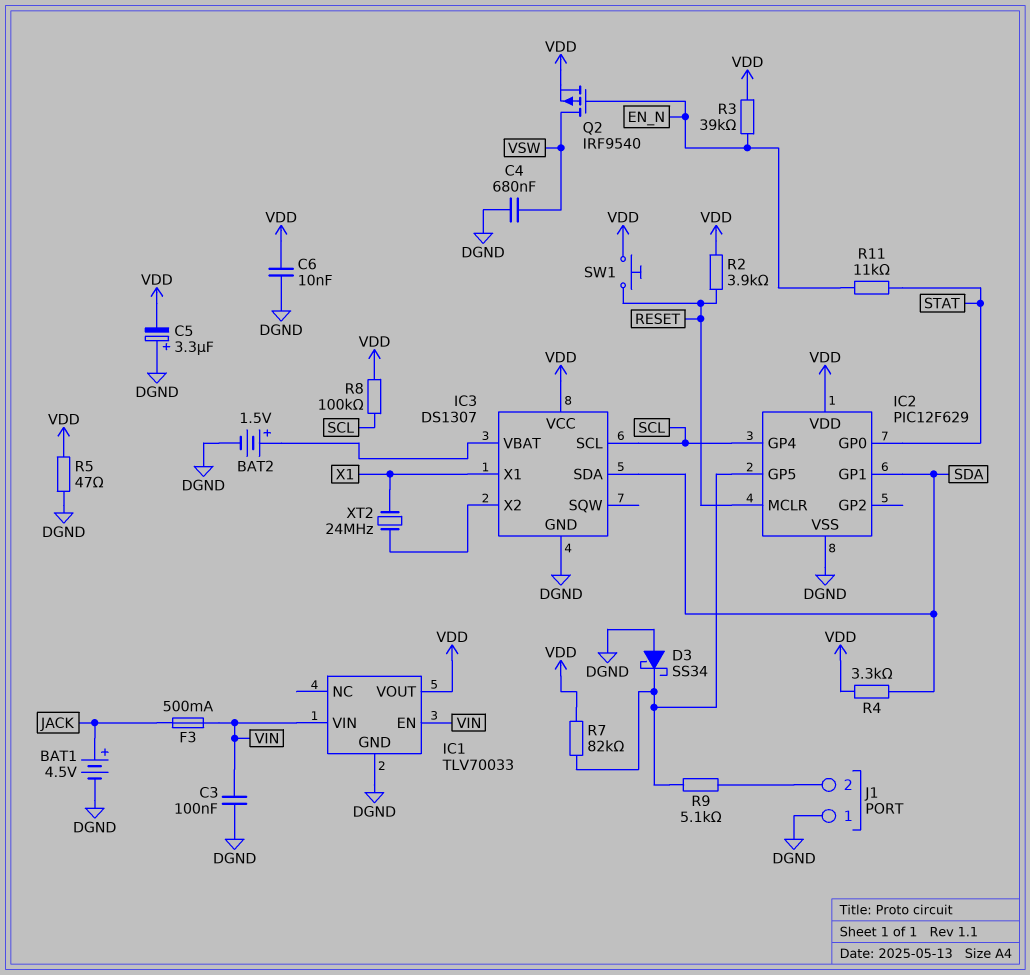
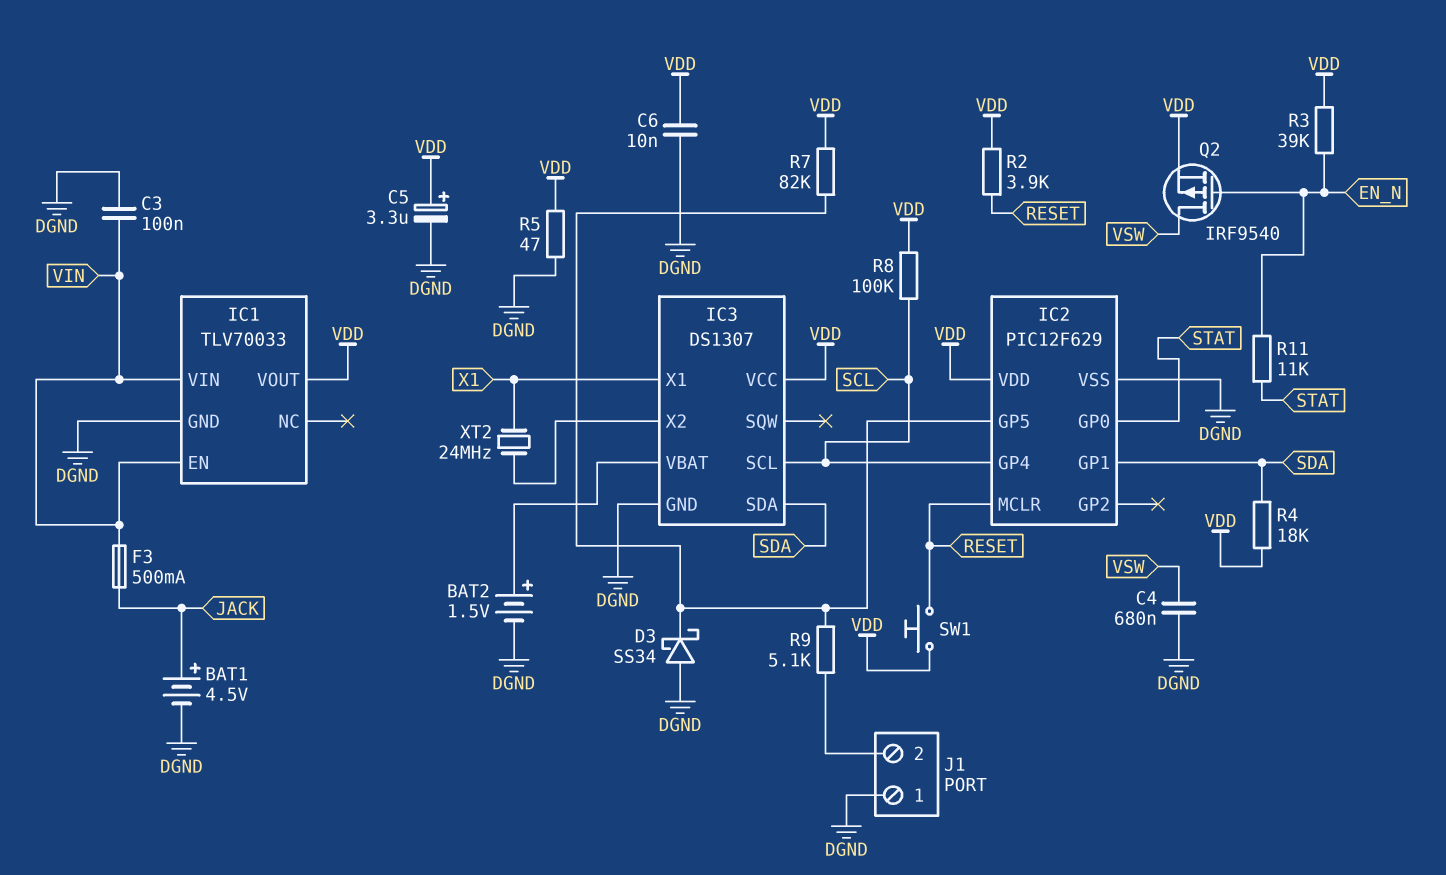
C5: 3.3uF (plus DGND, minus VDD) -> 3.3uF (plus VDD, minus DGND)
R4: 3.3k (SDA, VDD) -> 18k (SDA, VDD)

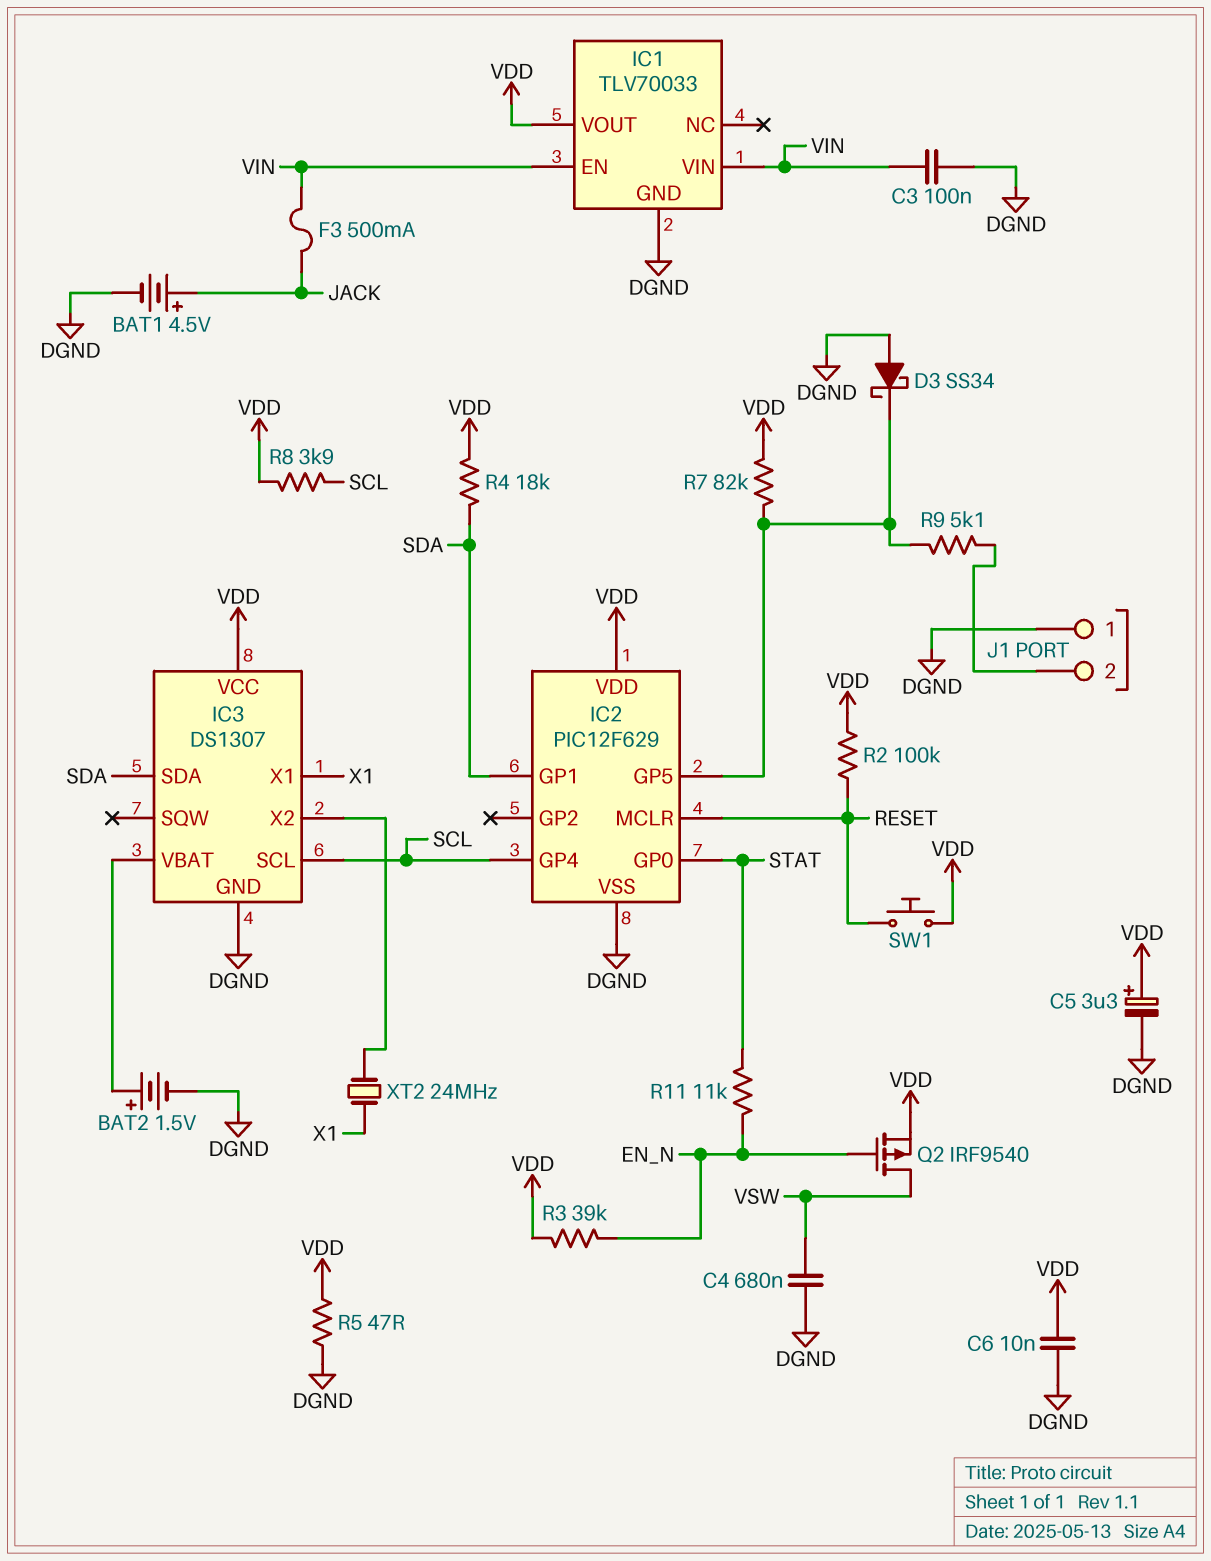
R2: 3.9k (RESET, VDD) -> 100k (RESET, VDD)
R8: 100k (SCL, VDD) -> 3.9k (SCL, VDD)

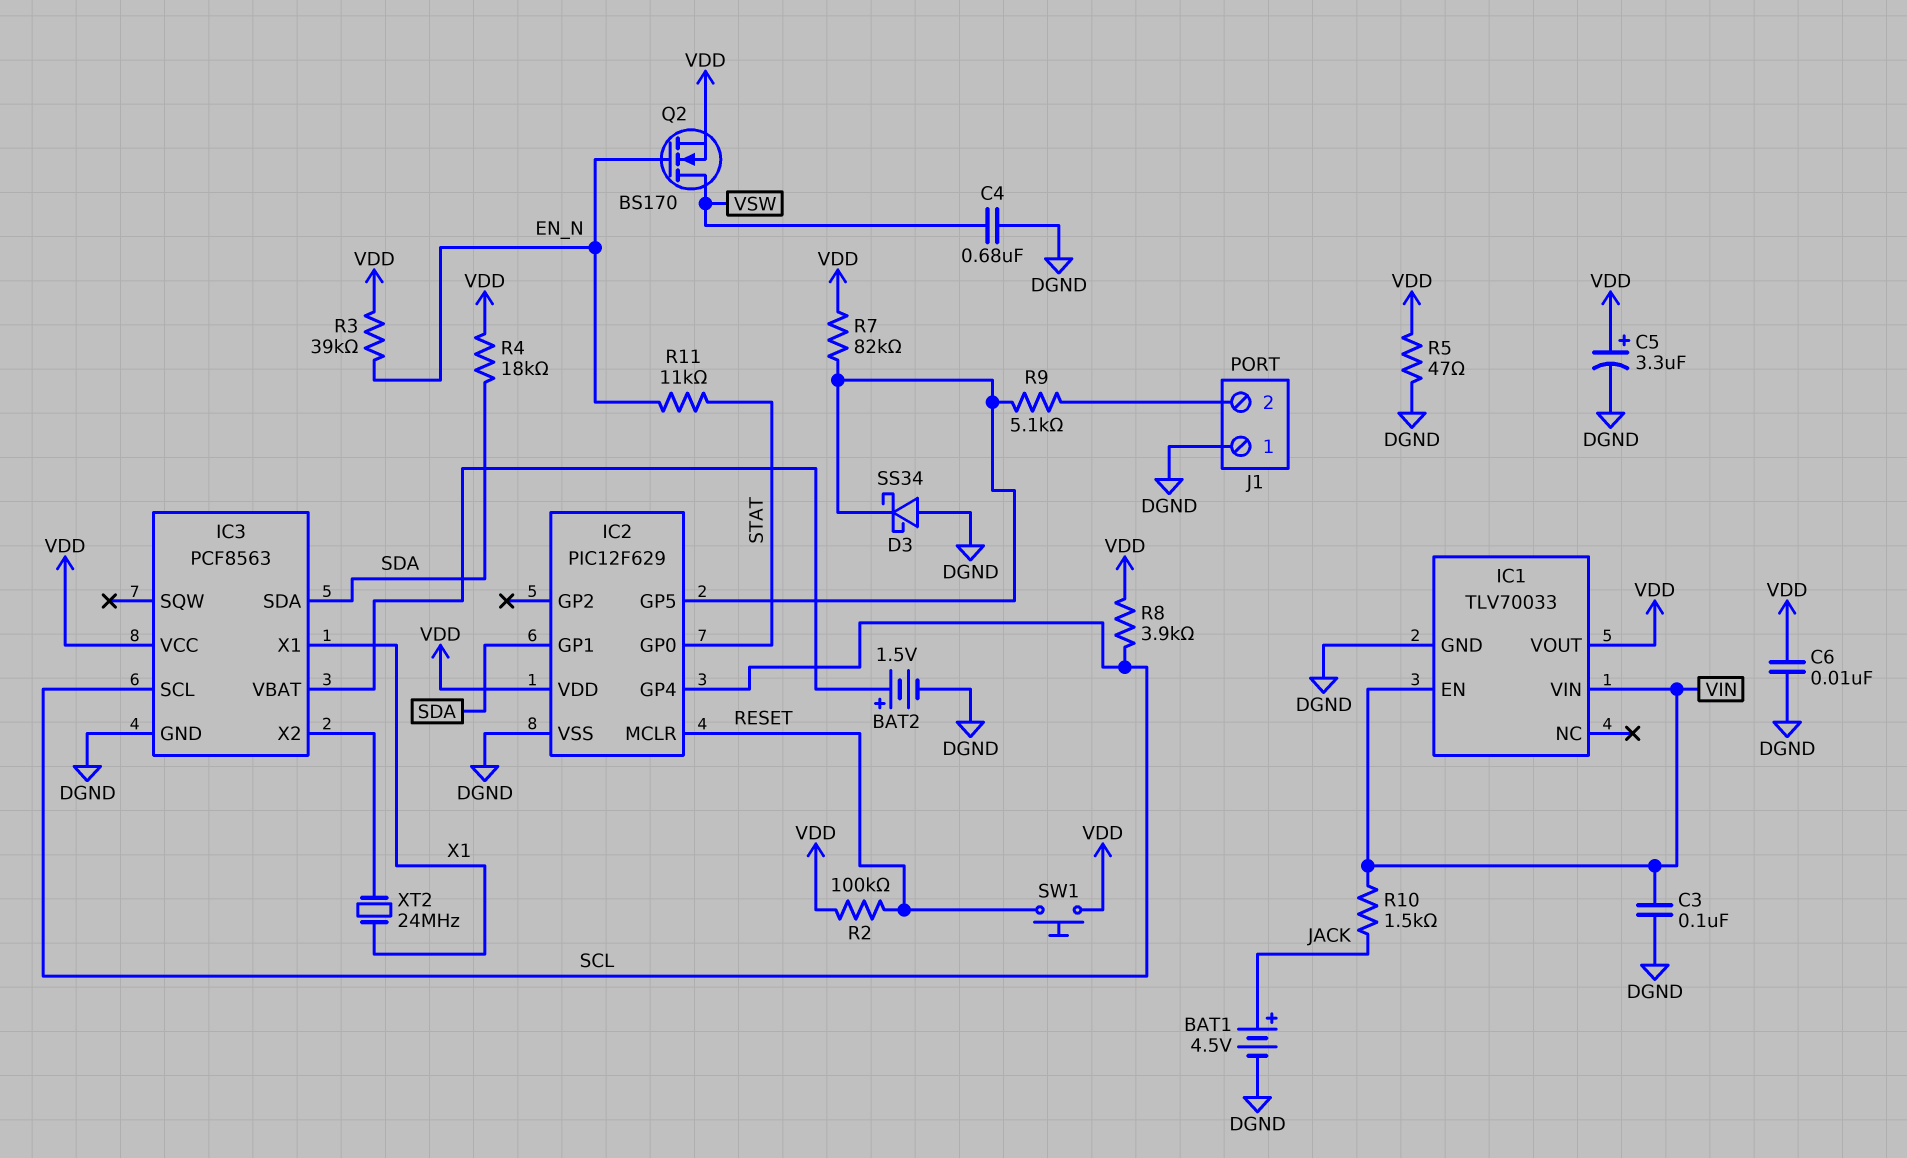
F3: 500mA (JACK, VIN) -> none
IC3: DS1307 -> PCF8563
Q2: PMOS IRF9540 (G EN_N, D VSW, S VDD) -> NMOS BS170 (G EN_N, D VSW, S VDD)
R10: none -> 1.5k (JACK, VIN)

